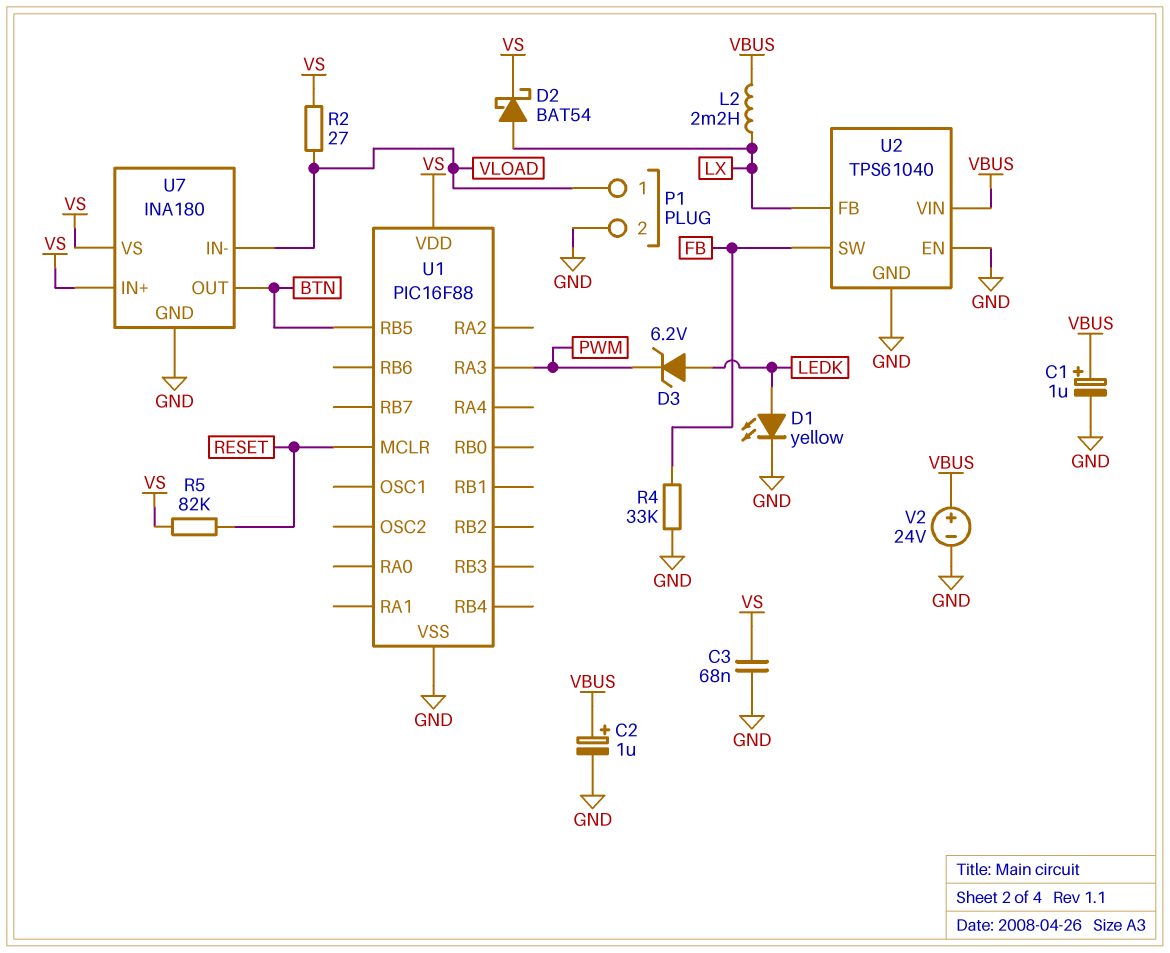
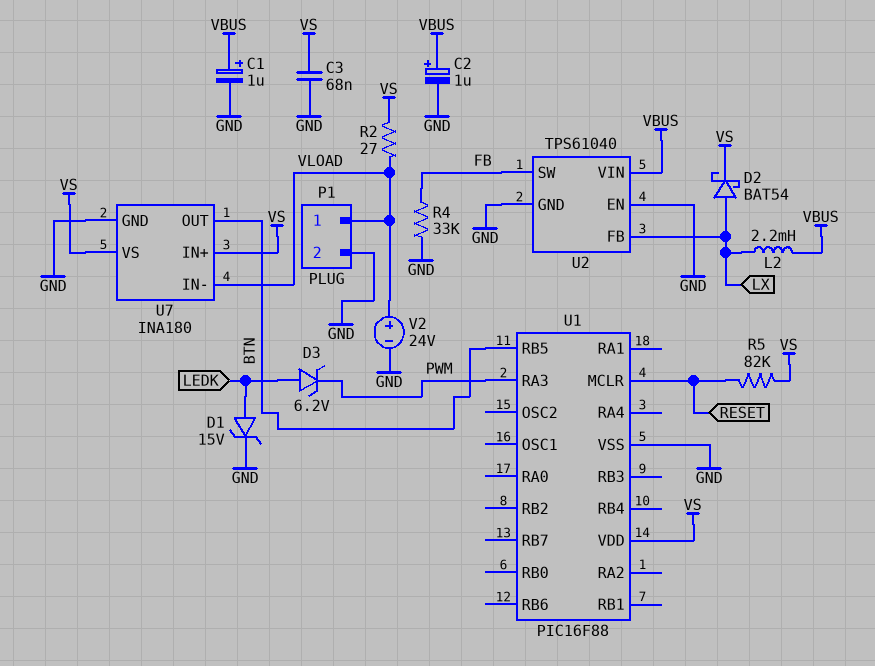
D1: LED yellow (A LEDK, K GND) -> zener 15V (A LEDK, K GND)
V2: 24V (plus VBUS, minus GND) -> 24V (plus VLOAD, minus GND)

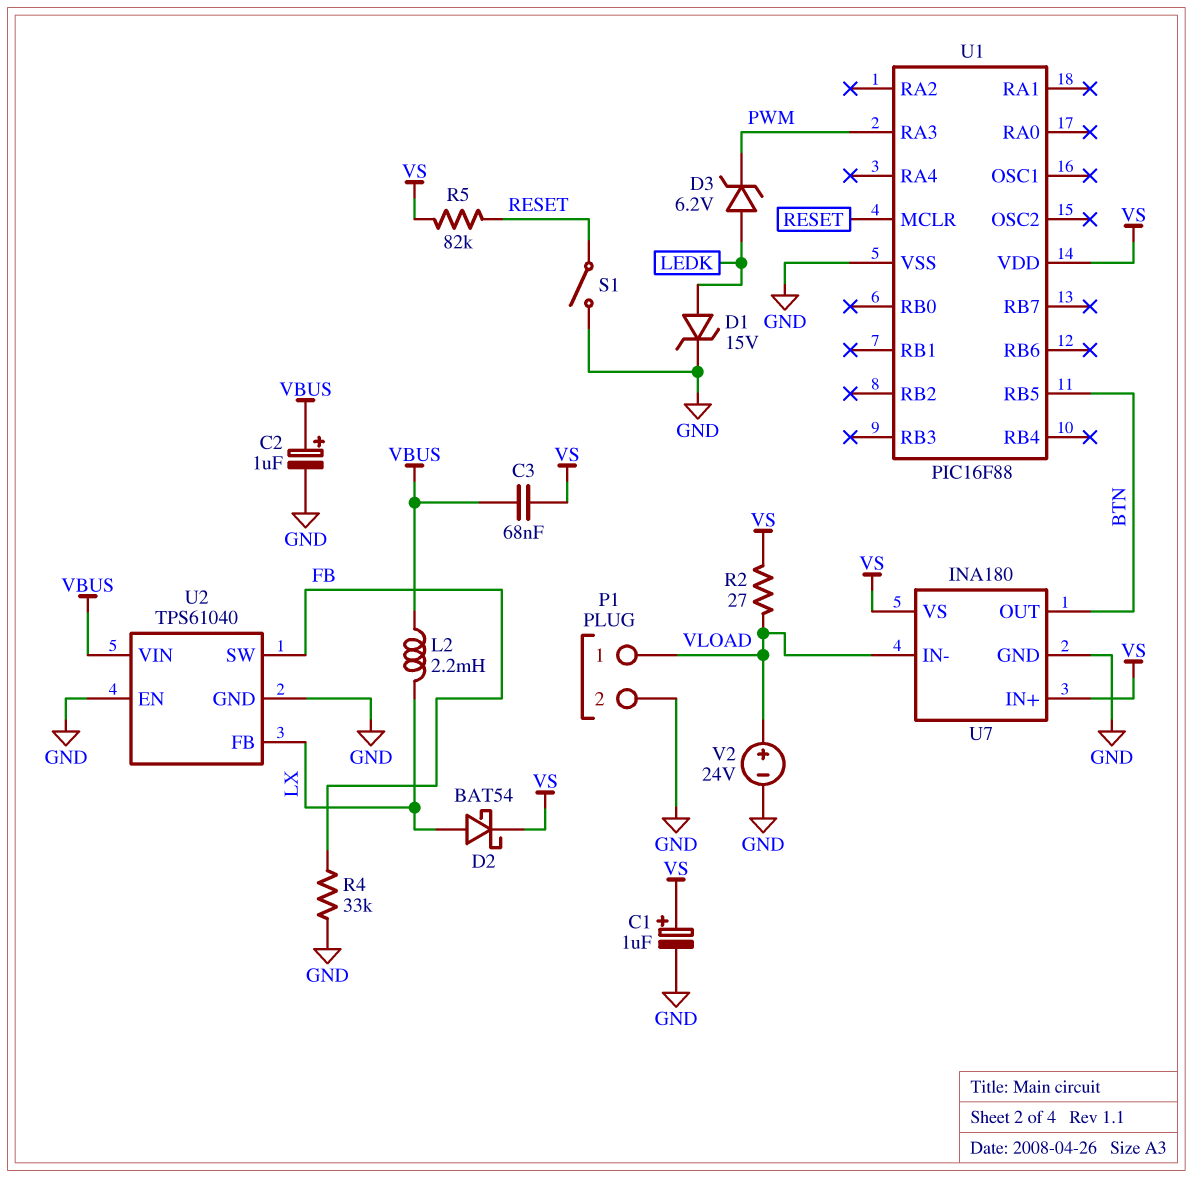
C1: 1uF (plus VBUS, minus GND) -> 1uF (plus VS, minus GND)
C3: 68nF (GND, VS) -> 68nF (VBUS, VS)
S1: none -> switch (GND, RESET)

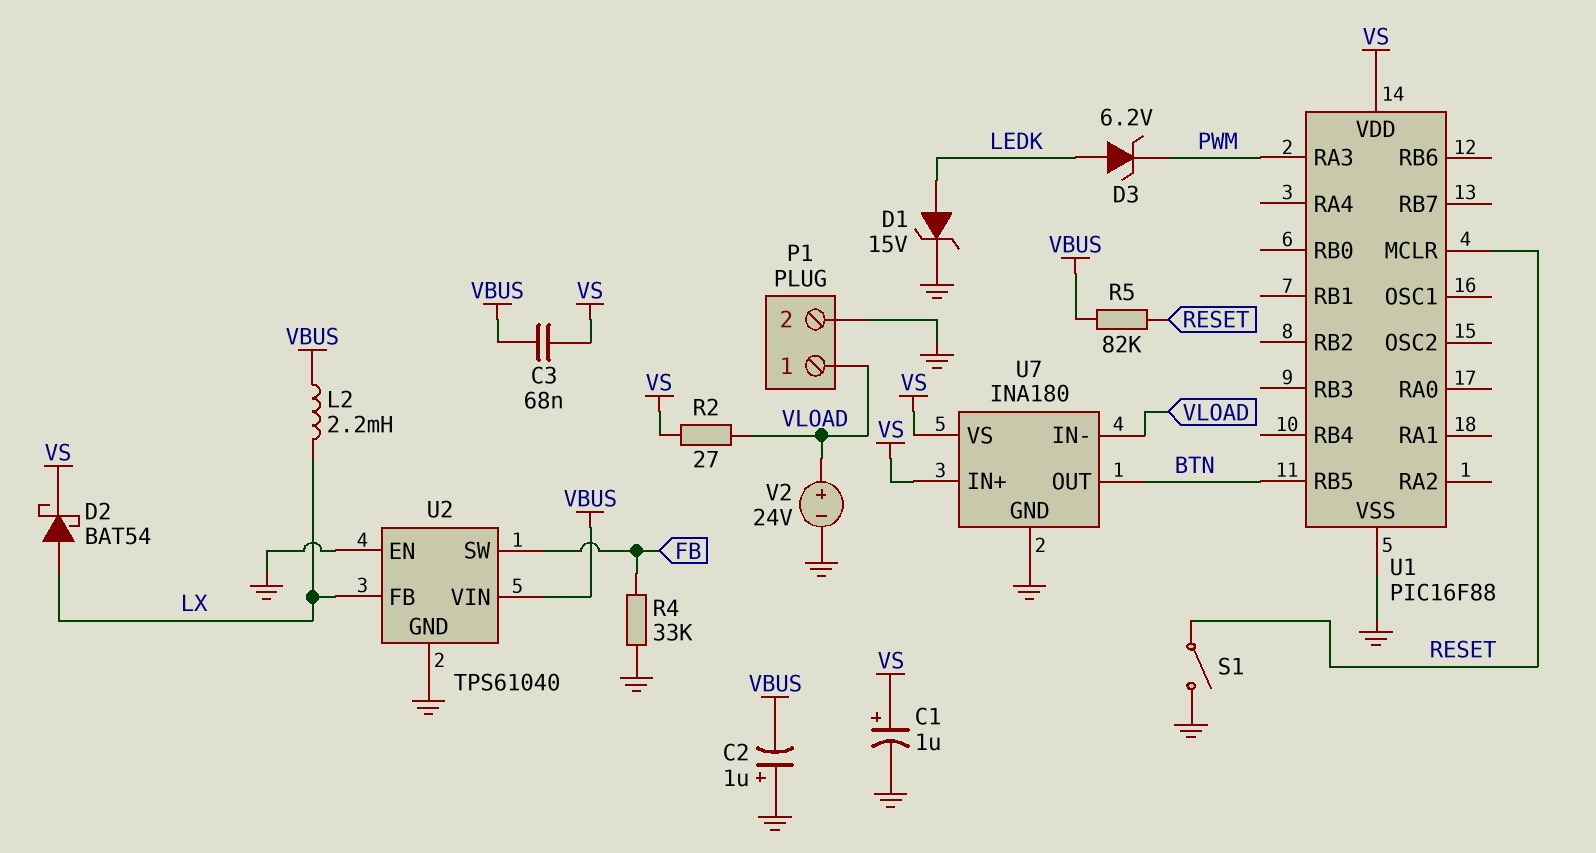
C2: 1uF (plus VBUS, minus GND) -> 1uF (plus GND, minus VBUS)
R5: 82k (RESET, VS) -> 82k (RESET, VBUS)

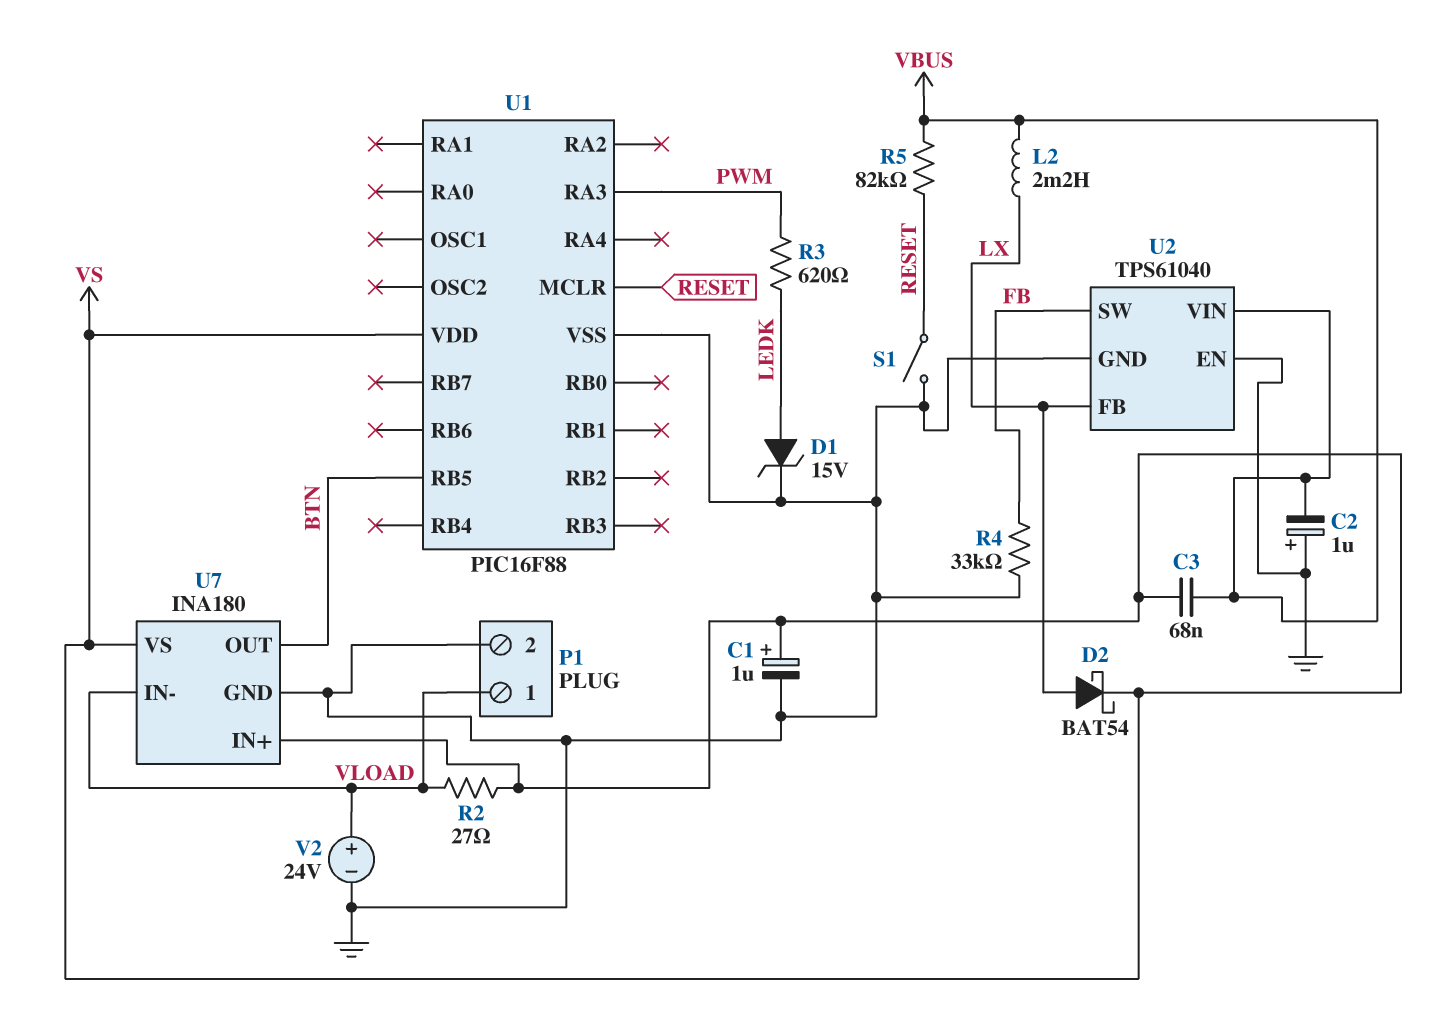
D3: zener 6.2V (A LEDK, K PWM) -> none
R3: none -> 620 (LEDK, PWM)

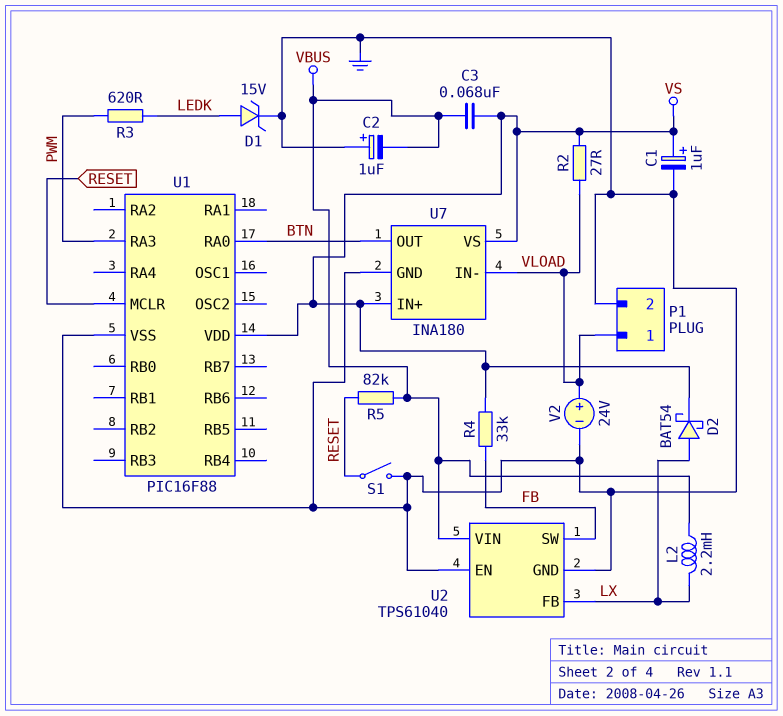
R4: 33k (FB, GND) -> 33k (FB, VS)
U1 pin RA0: none -> BTN
U1 pin RB5: BTN -> none

